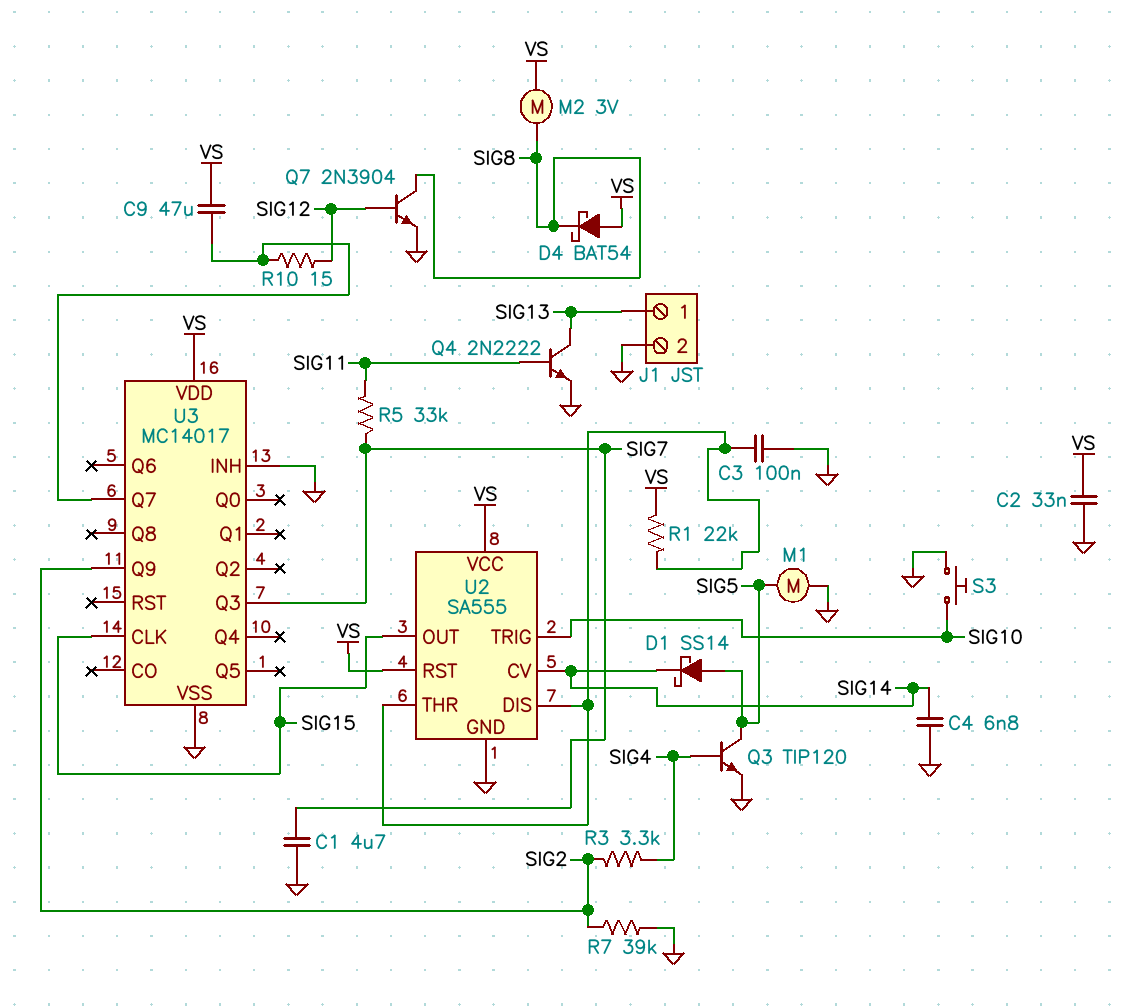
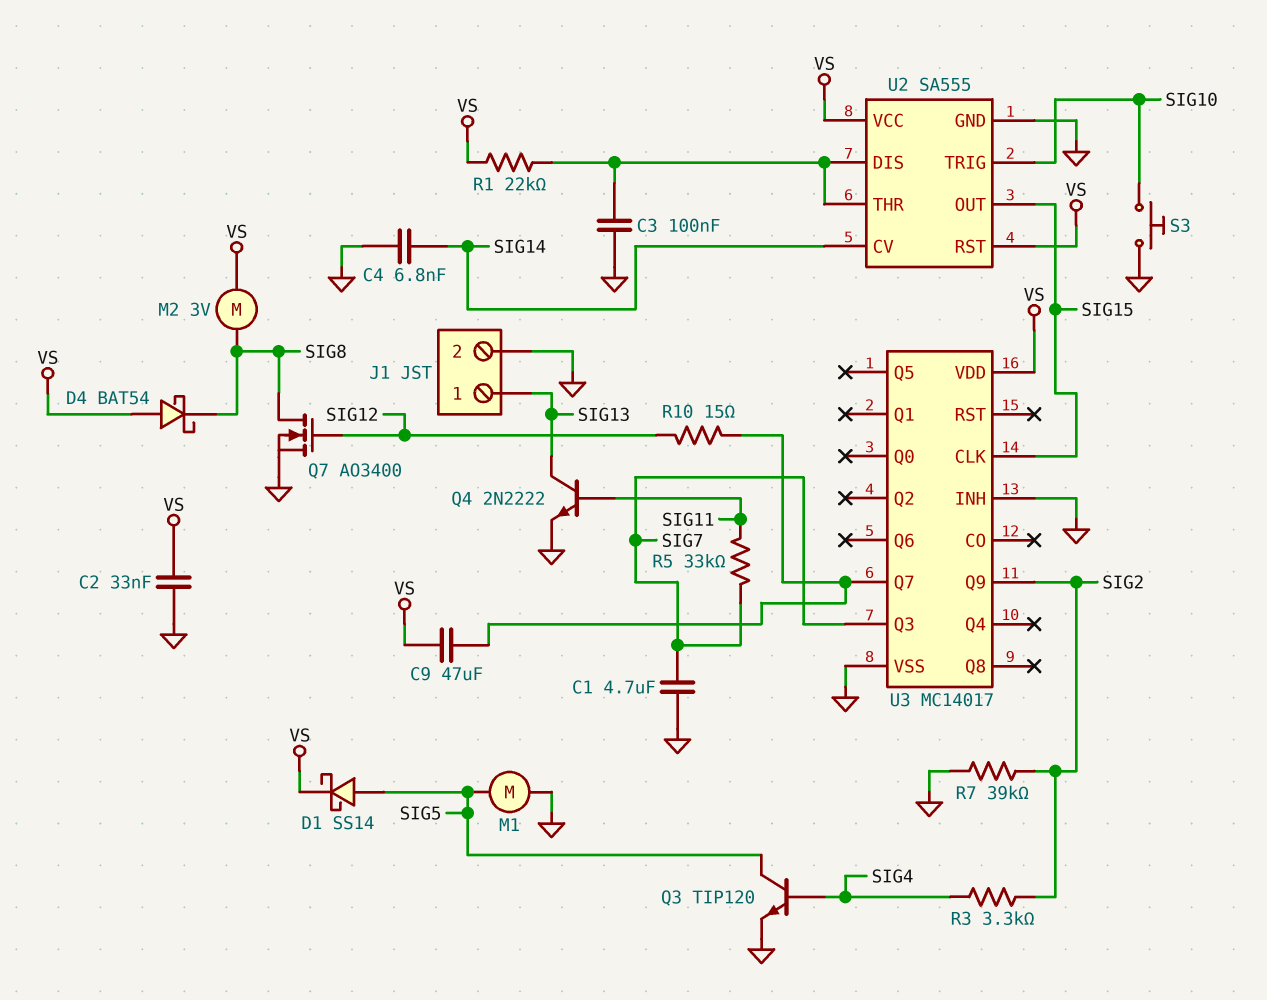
D1: schottky SS14 (A SIG5, K SIG14) -> schottky SS14 (A SIG5, K VS)
Q7: NPN 2N3904 (B SIG12, C SIG8, E GND) -> NMOS AO3400 (G SIG12, D SIG8, S GND)

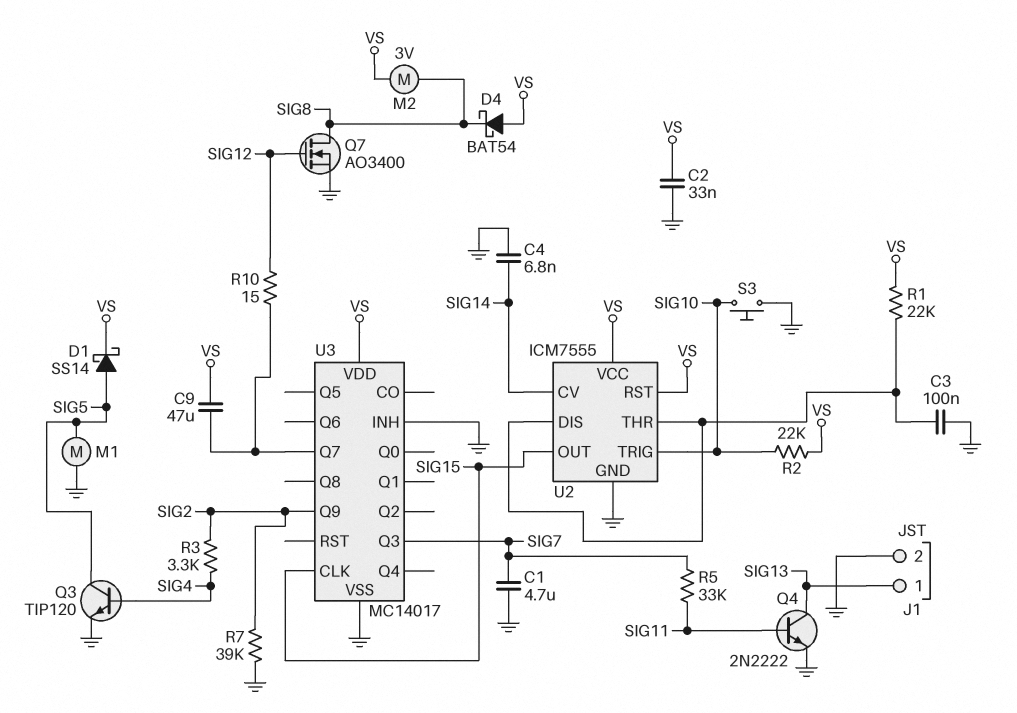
R2: none -> 22k (SIG10, VS)
U2: SA555 -> ICM7555

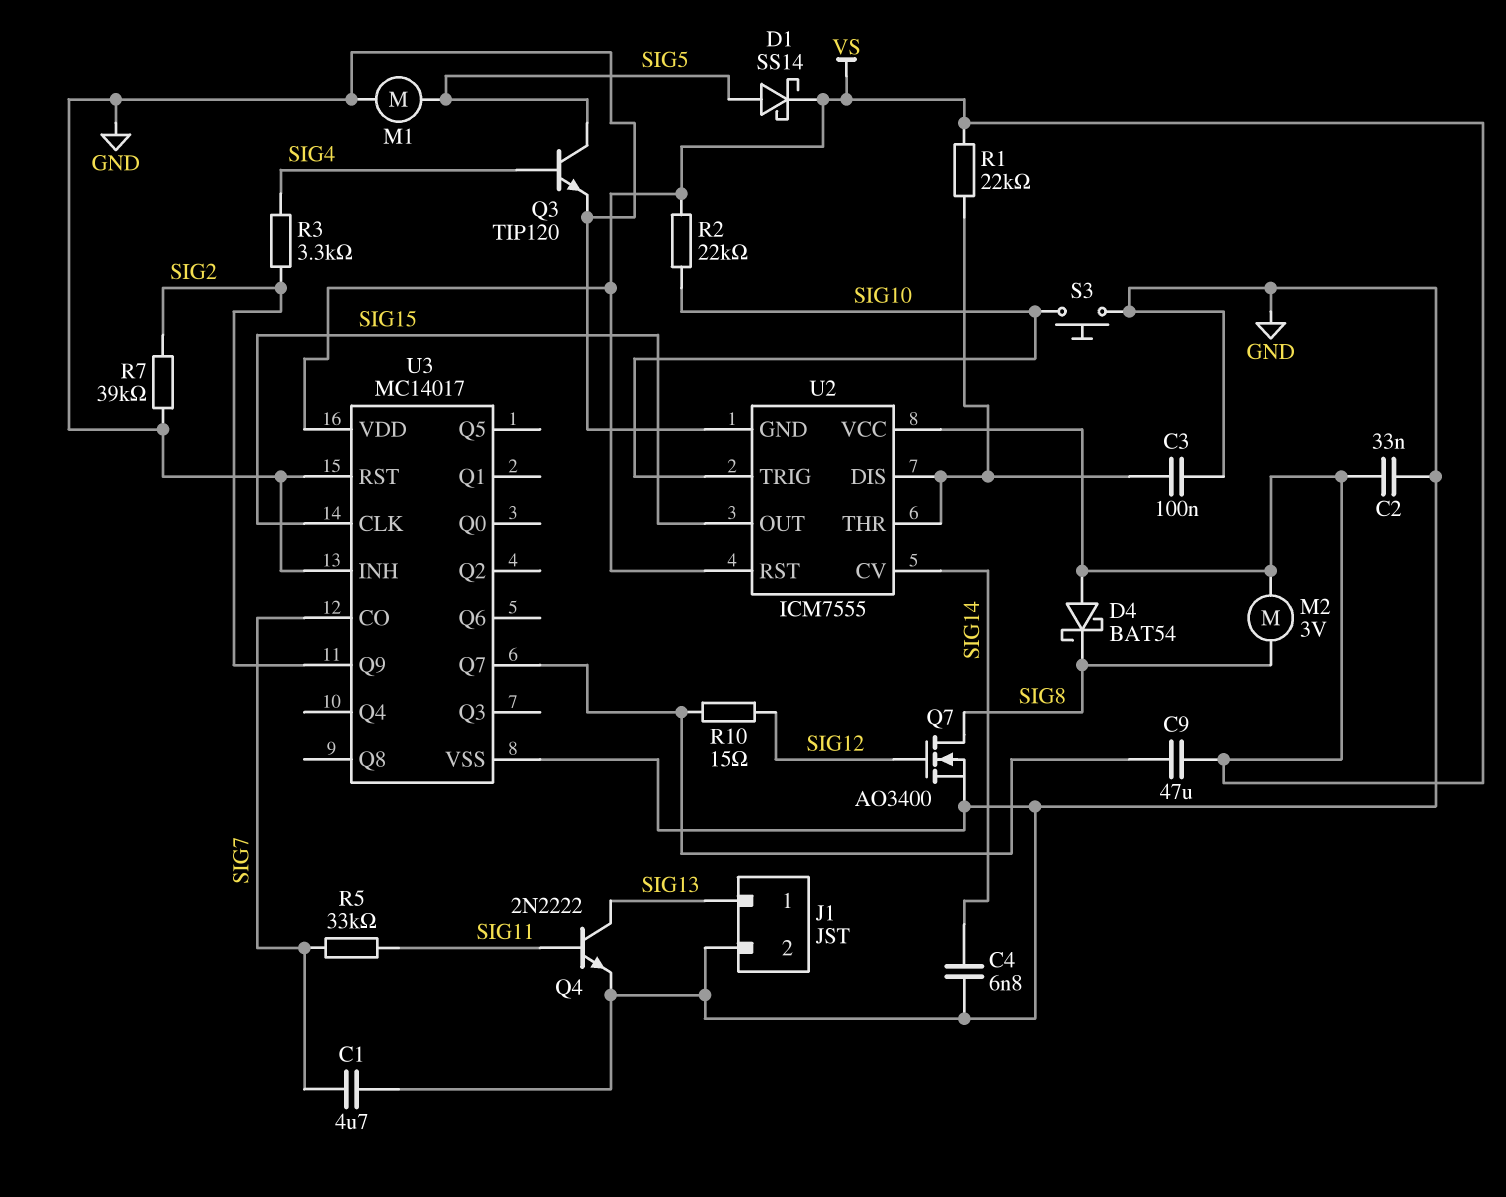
U3 pin CO: none -> SIG7
U3 pin Q3: SIG7 -> none
U3 pin RST: none -> GND

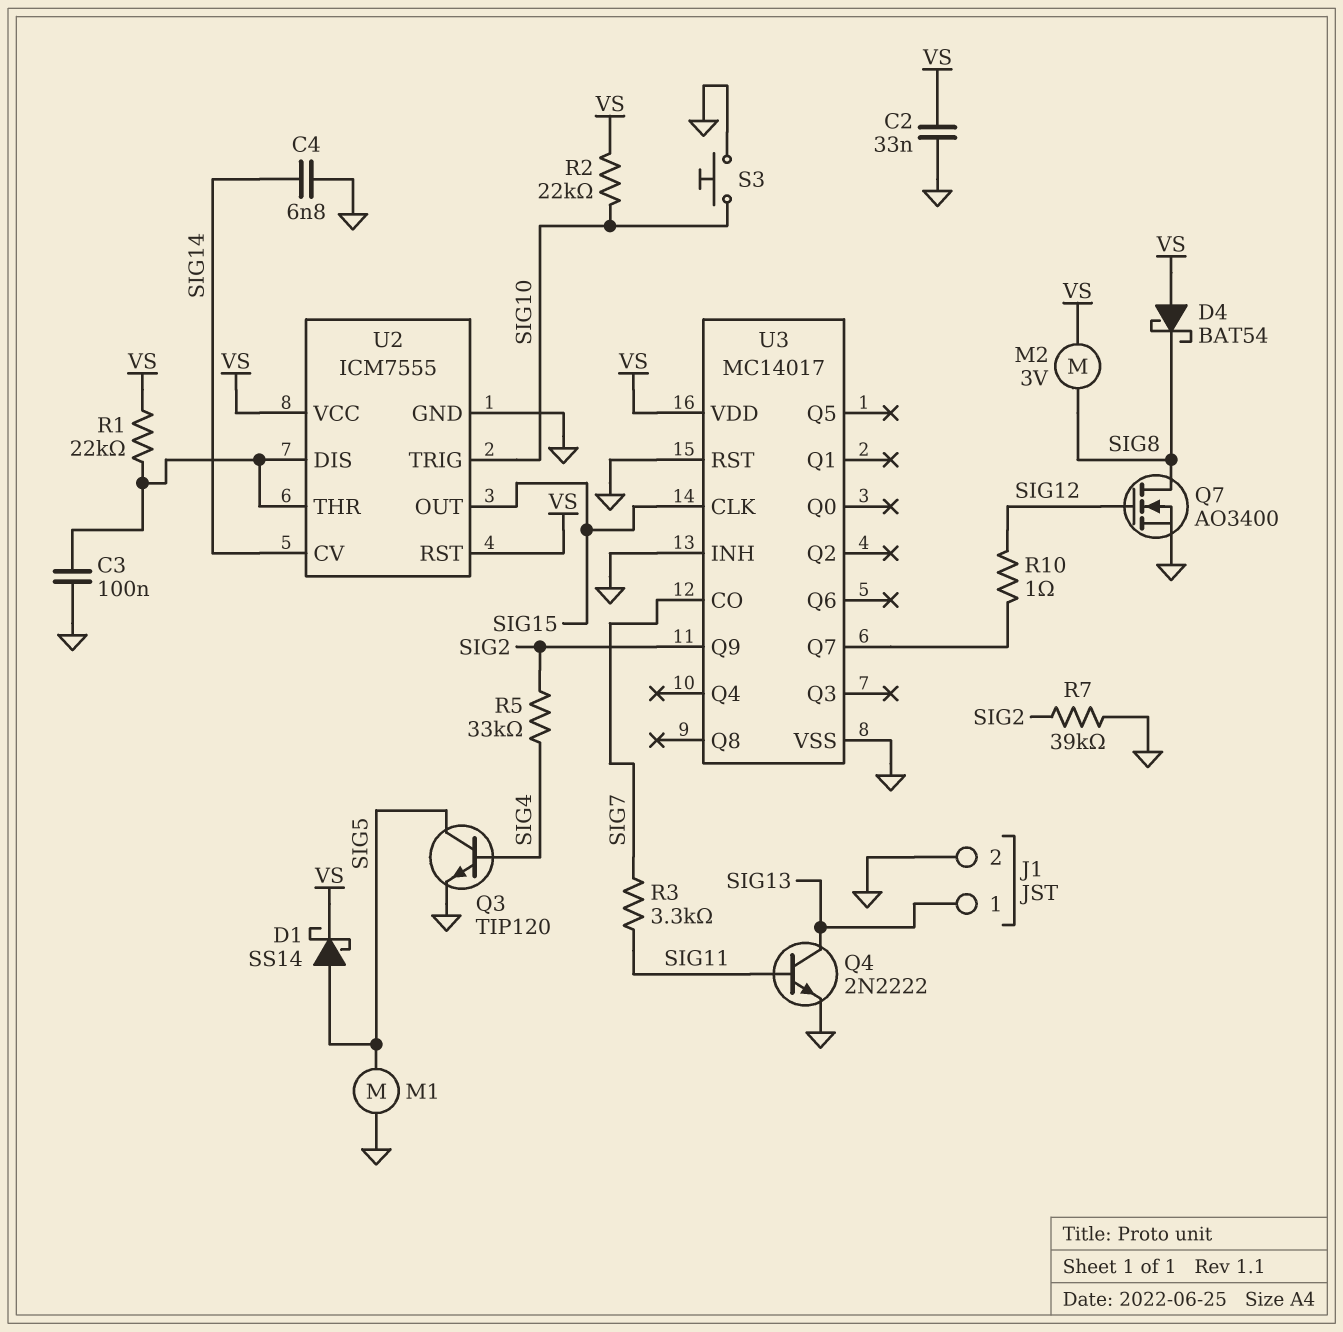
C1: 4.7uF (GND, SIG7) -> none
C9: 47uF (U3/Q7, VS) -> none
R3: 3.3k (SIG2, SIG4) -> 3.3k (SIG7, SIG11)
R5: 33k (SIG7, SIG11) -> 33k (SIG2, SIG4)
R10: 15 (SIG12, U3/Q7) -> 1 (SIG12, U3/Q7)

